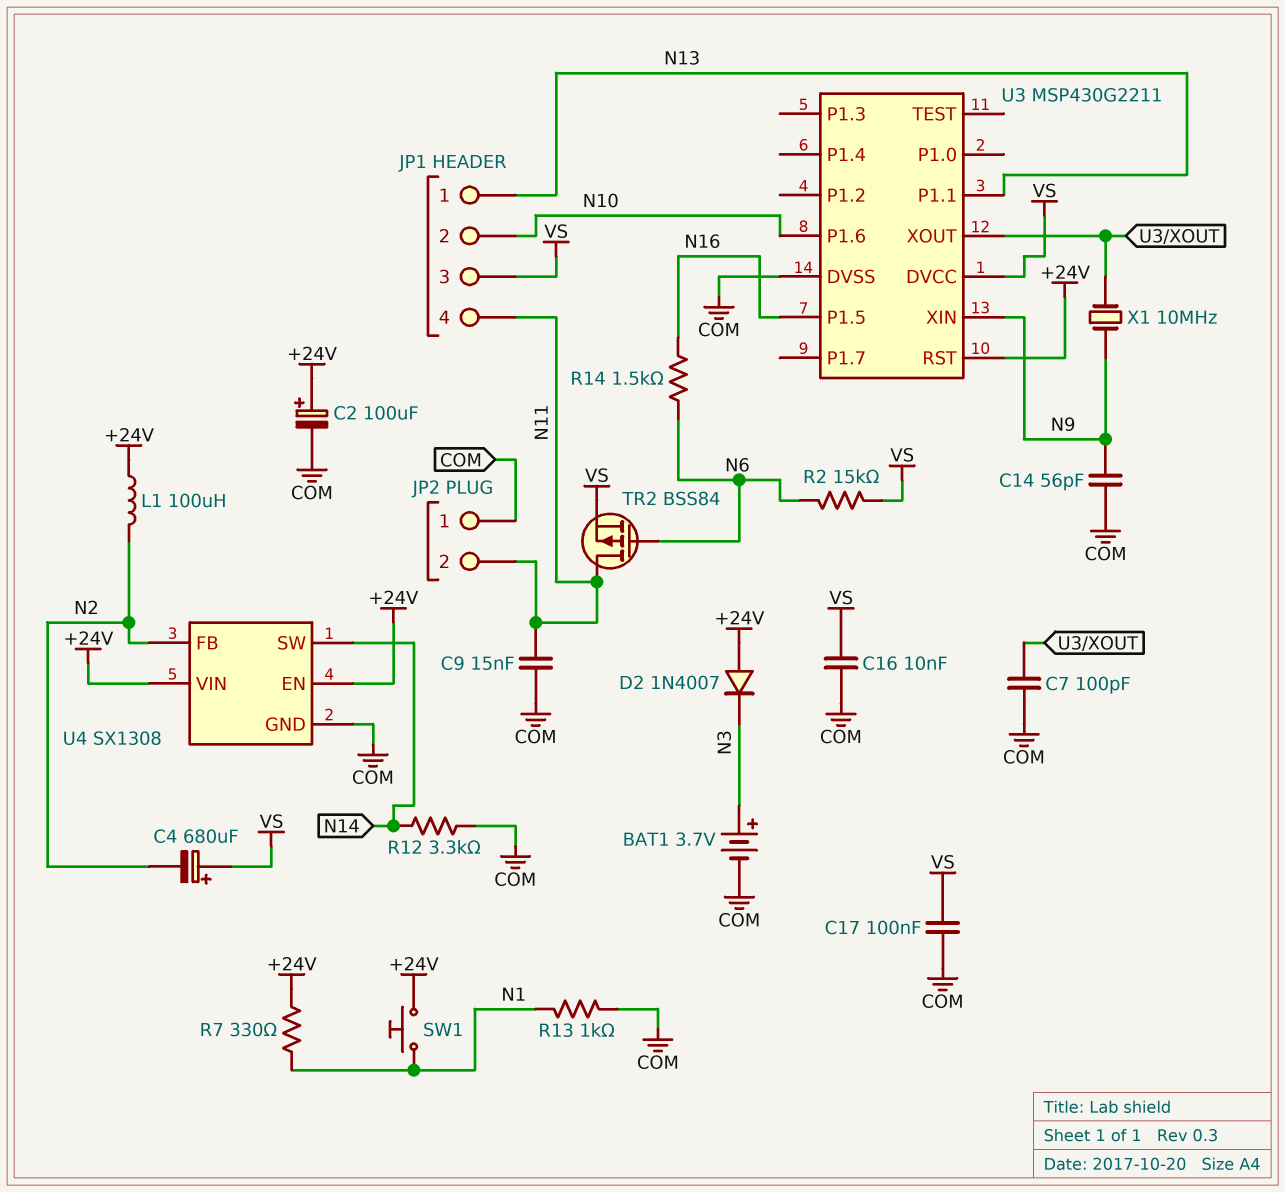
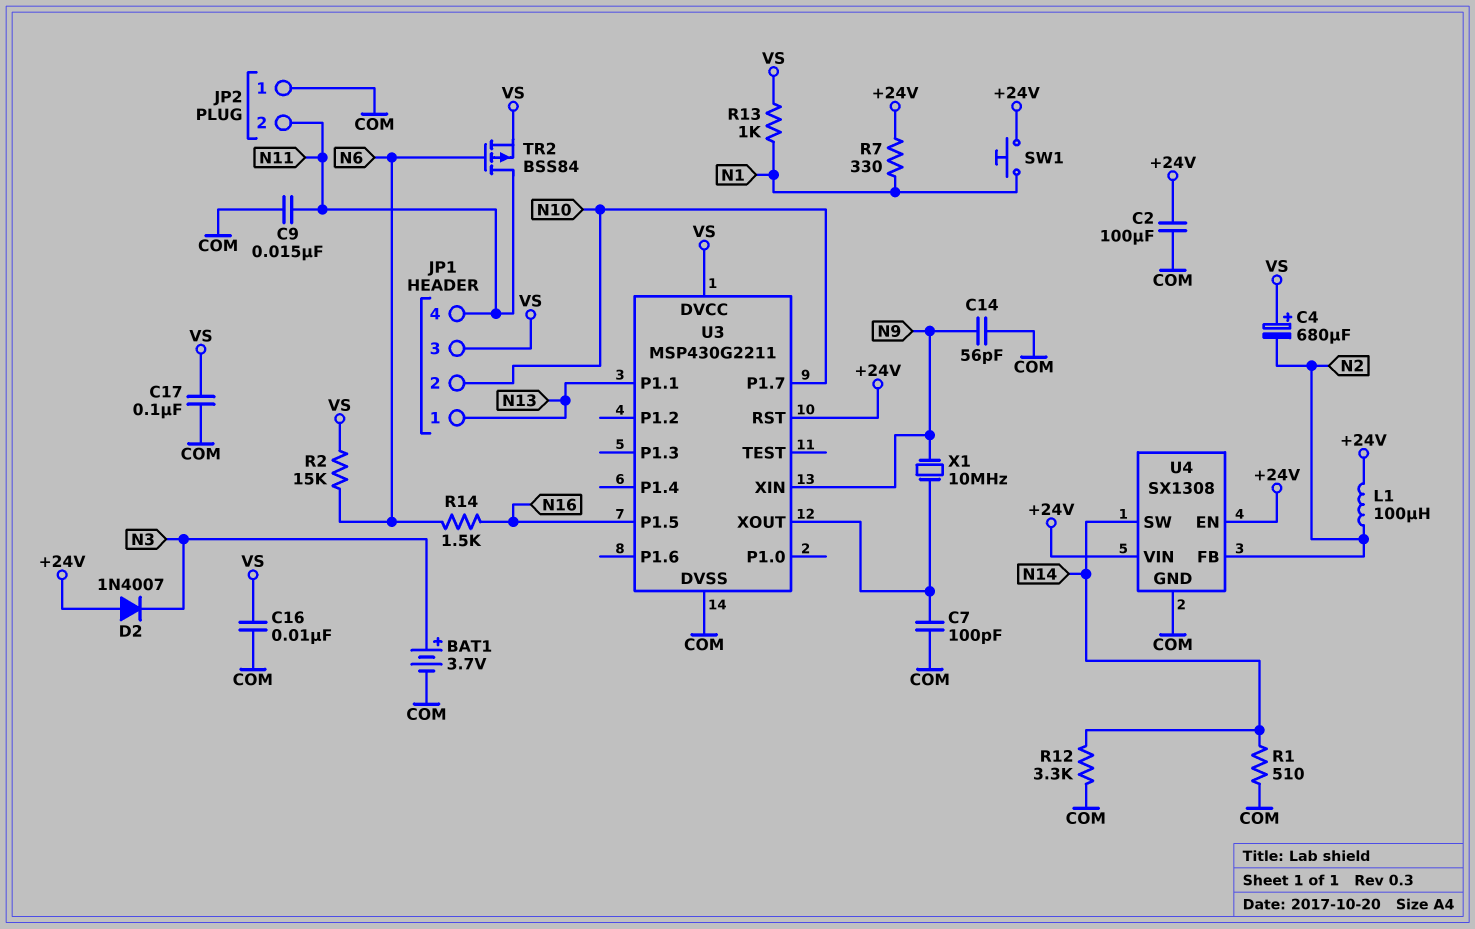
C2: 100uF (plus +24V, minus COM) -> 100uF (+24V, COM)
R1: none -> 510 (COM, N14)
R13: 1k (COM, N1) -> 1k (N1, VS)
U3 pin P1.6: N10 -> none
U3 pin P1.7: none -> N10

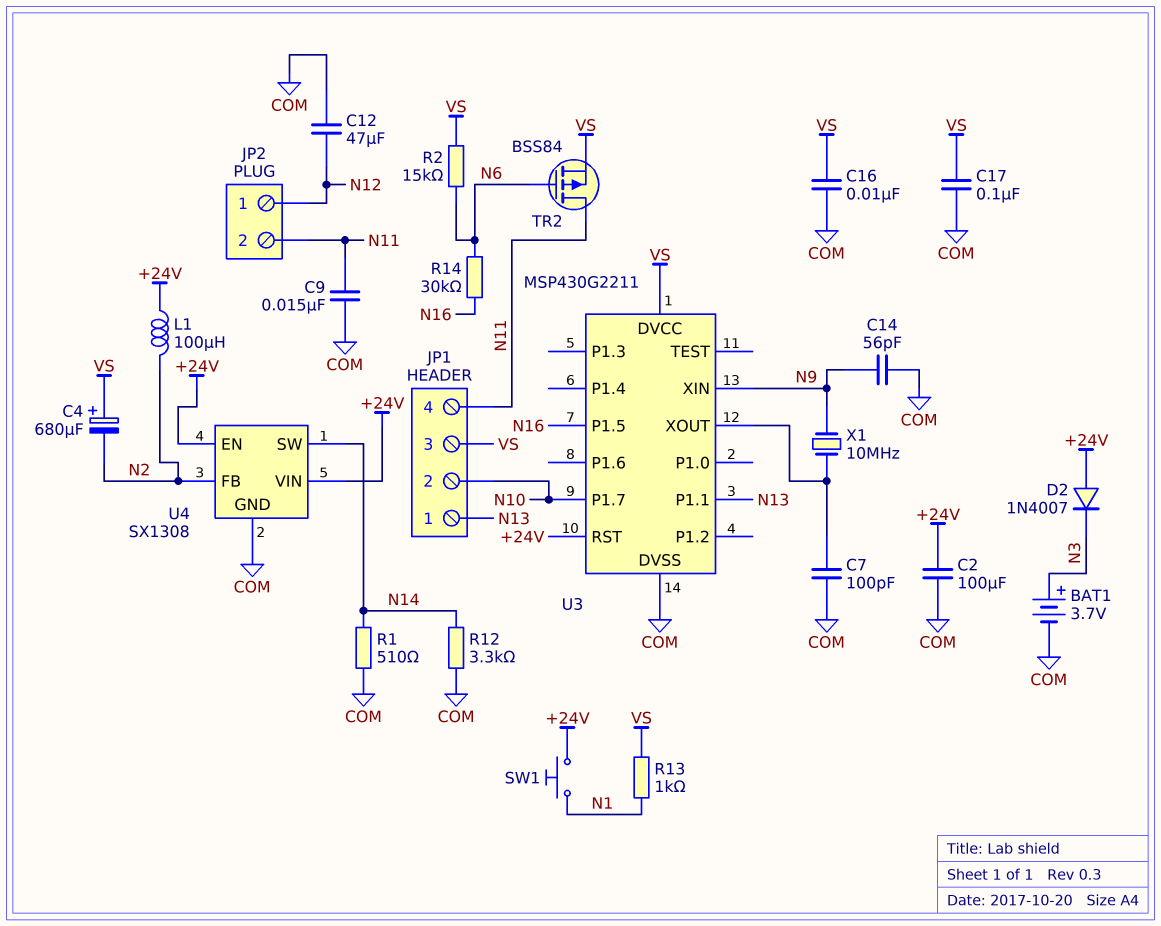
C12: none -> 47uF (COM, N12)
JP2 pin 1: COM -> N12
R7: 330 (+24V, N1) -> none
R14: 1.5k (N6, N16) -> 30k (N6, N16)

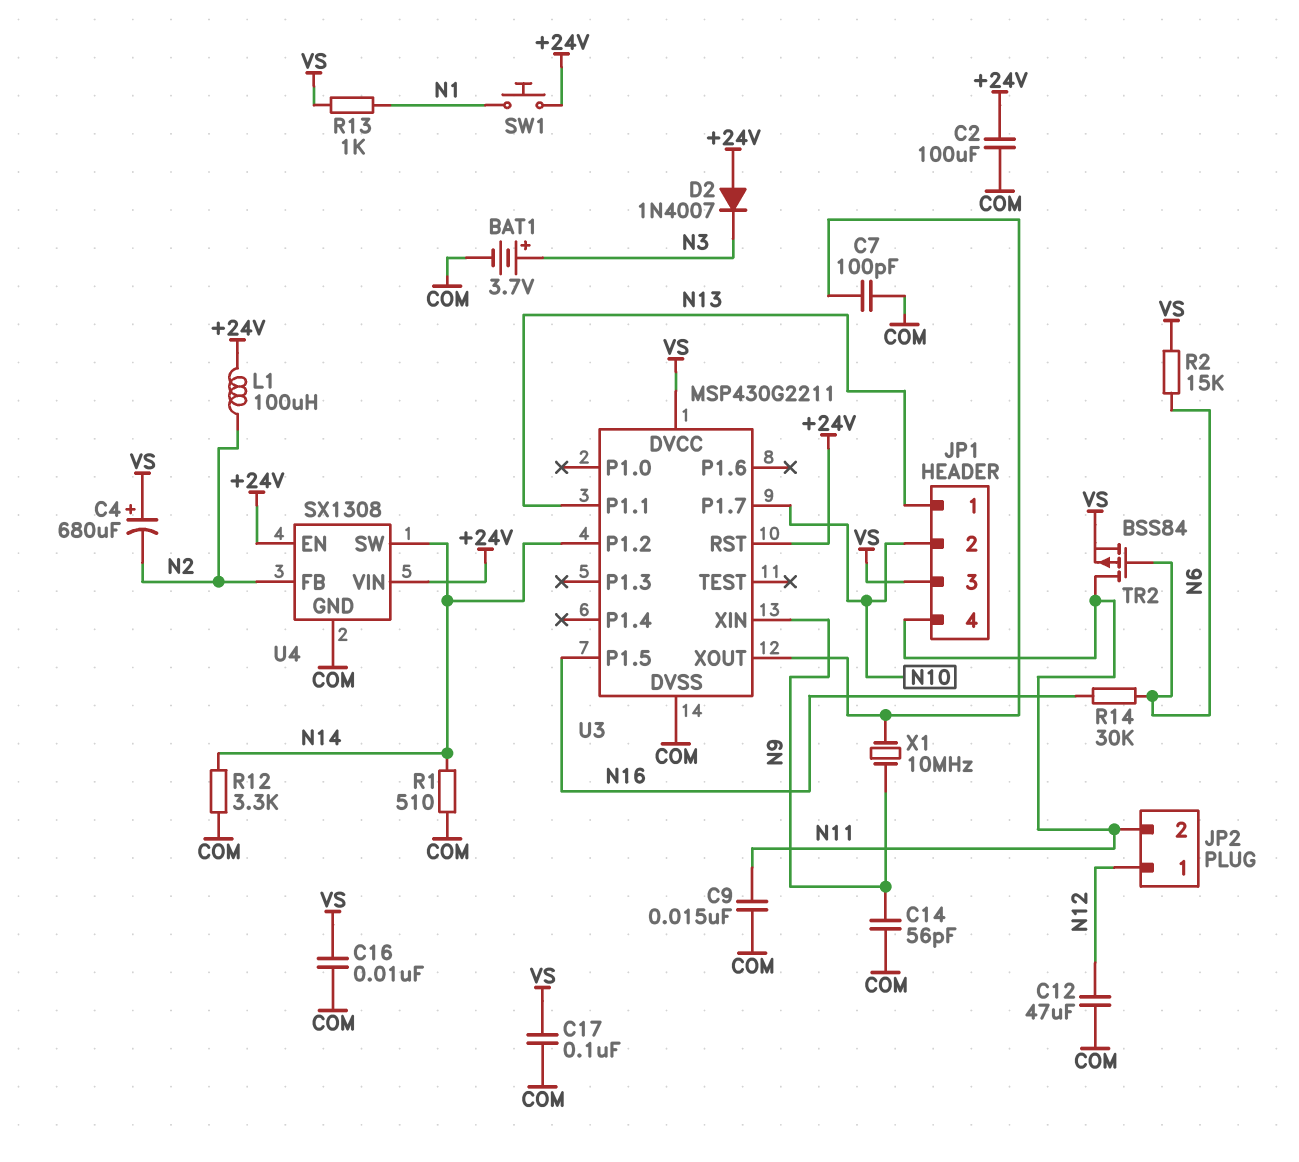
U3 pin P1.2: none -> N14

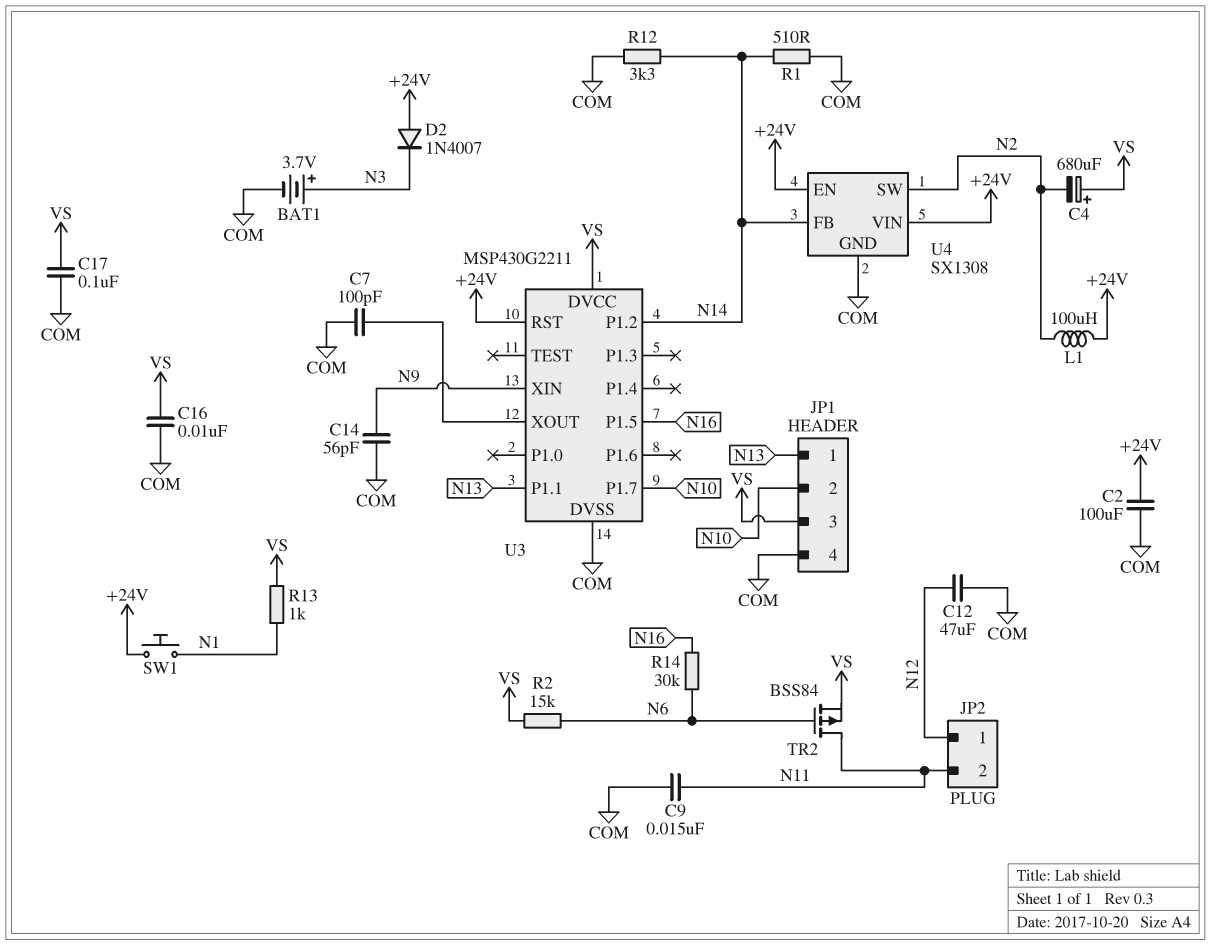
JP1 pin 4: N11 -> COM
U4 pin FB: N2 -> N14
U4 pin SW: N14 -> N2
X1: 10MHz (N9, U3/XOUT) -> none

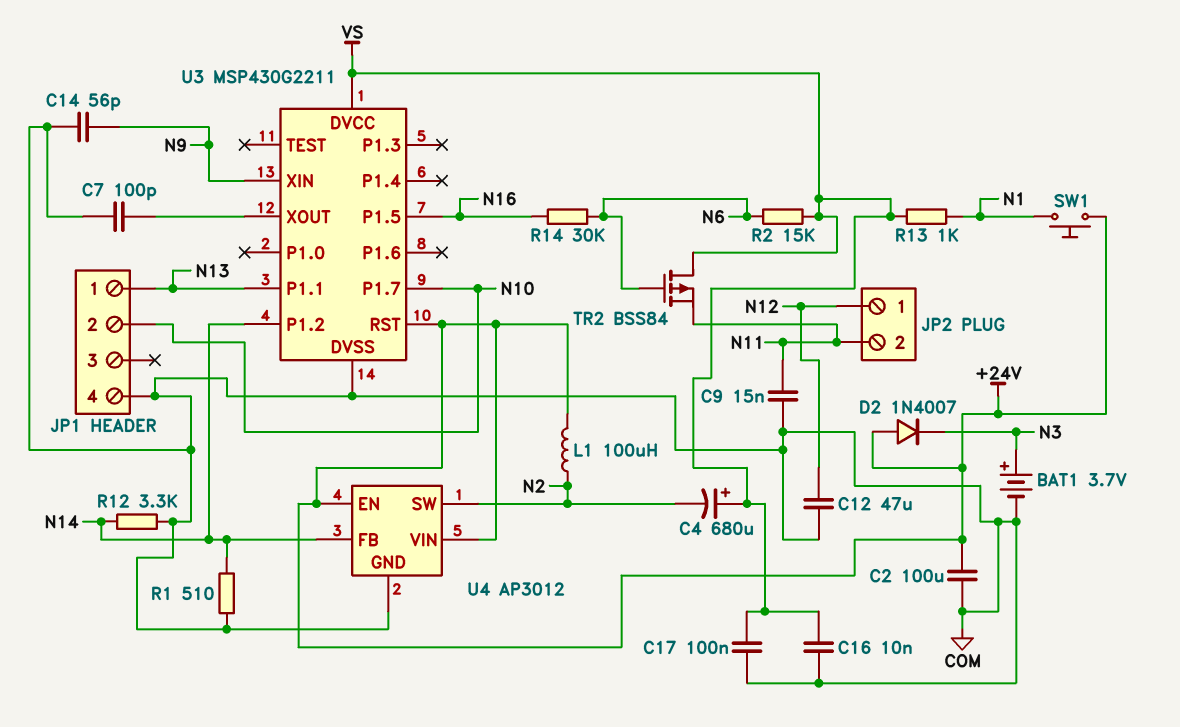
JP1 pin 3: VS -> none
TR2: PMOS BSS84 (G N6, D N11, S VS) -> PMOS BSS84 (G N6, D VS, S N11)
U4: SX1308 -> AP3012

